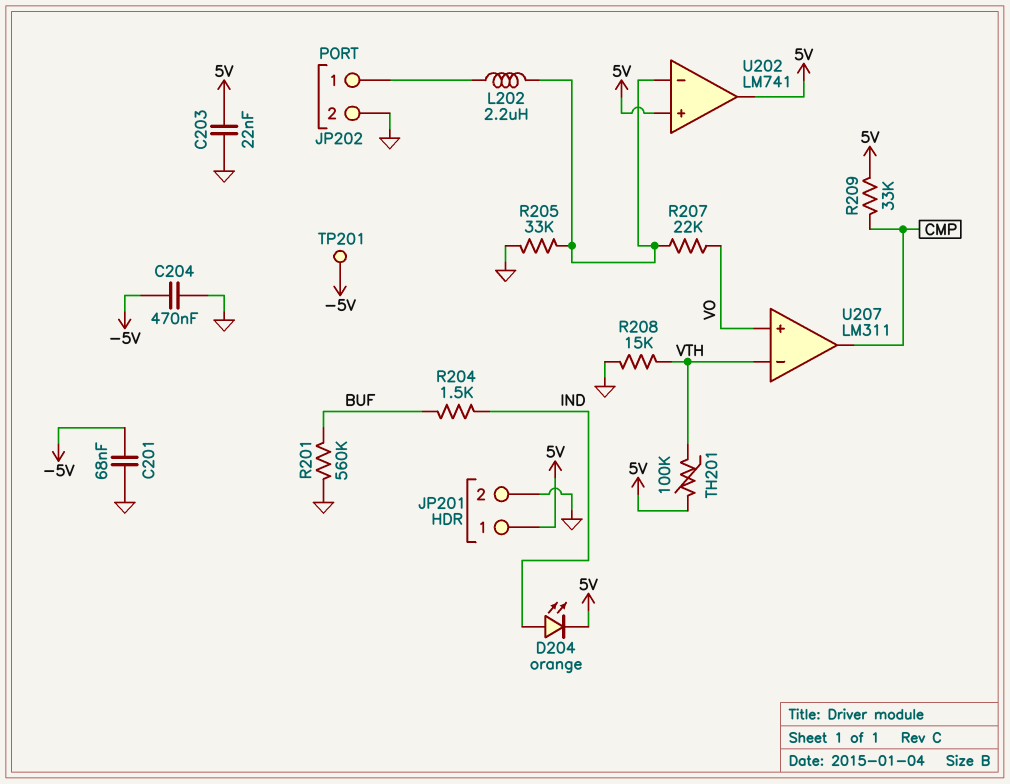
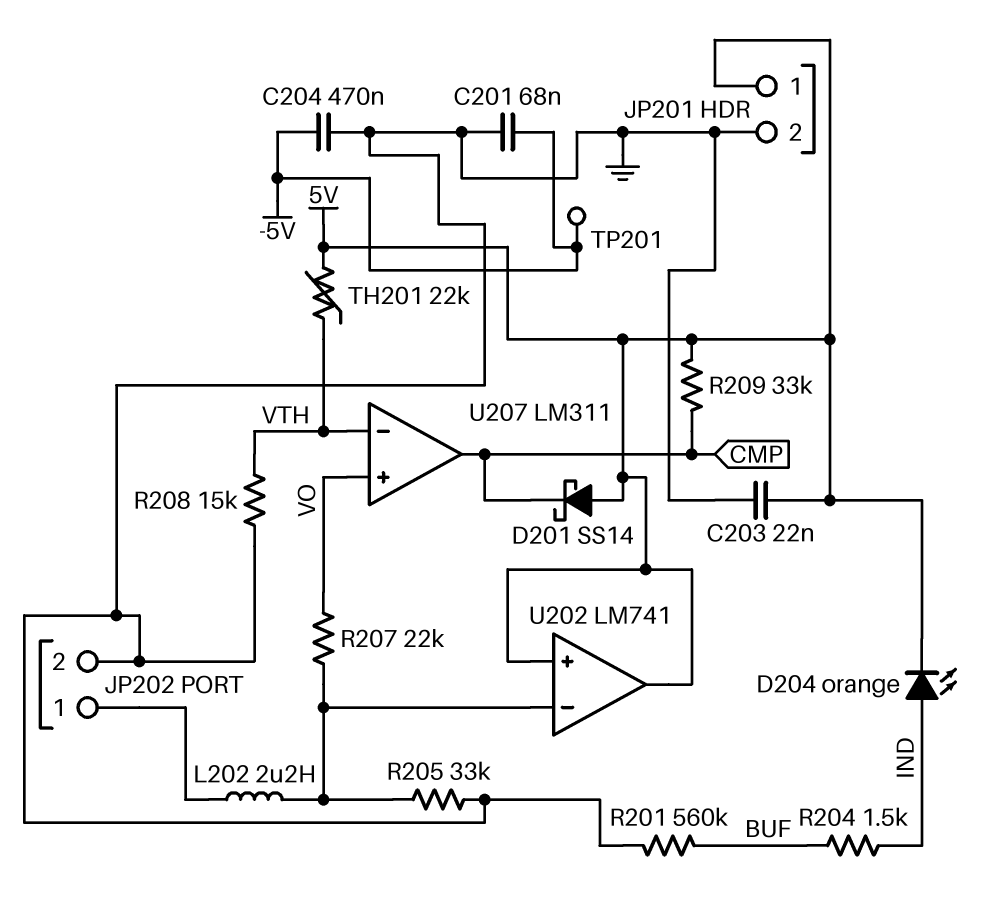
D201: none -> schottky SS14 (A 5V, K CMP)
TH201: 100k (5V, VTH) -> 22k (5V, VTH)

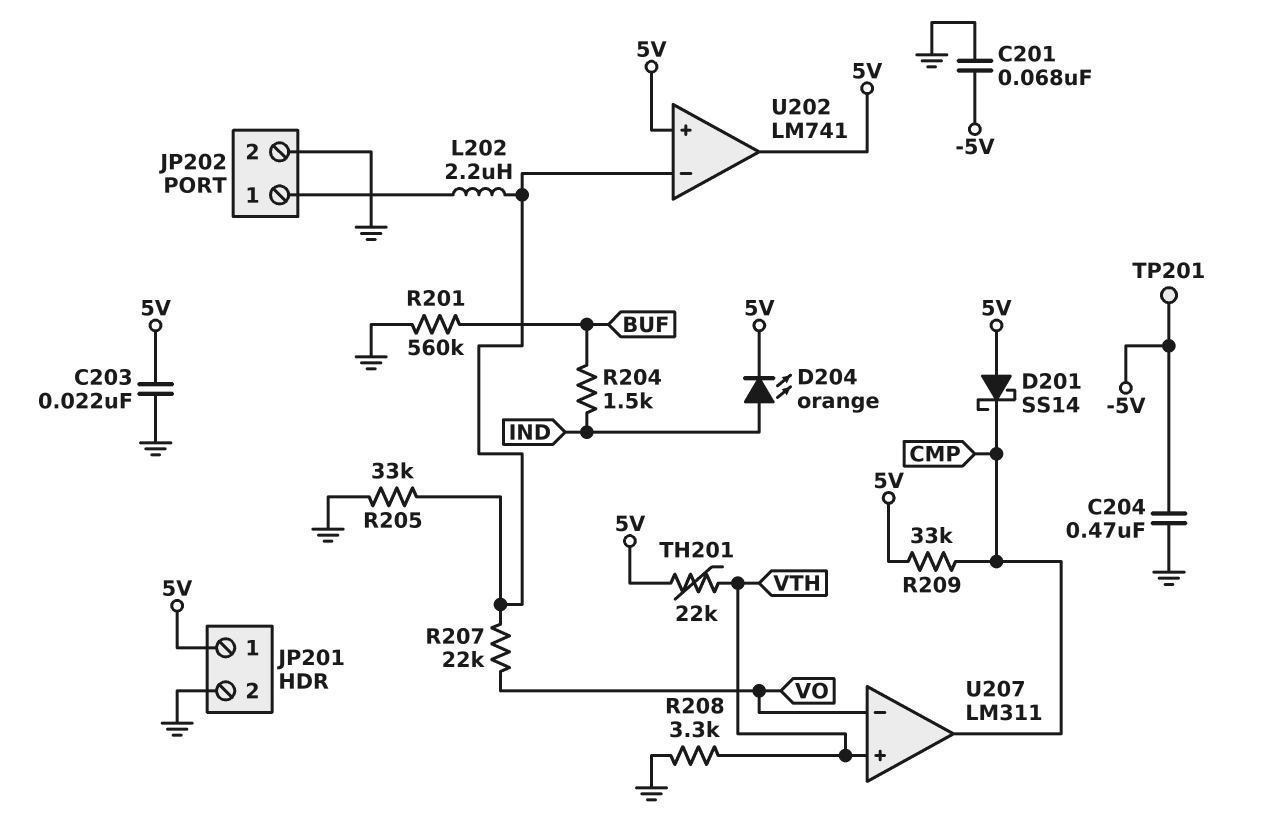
R208: 15k (GND, VTH) -> 3.3k (GND, VTH)
U207 pin in+: VO -> VTH
U207 pin in-: VTH -> VO

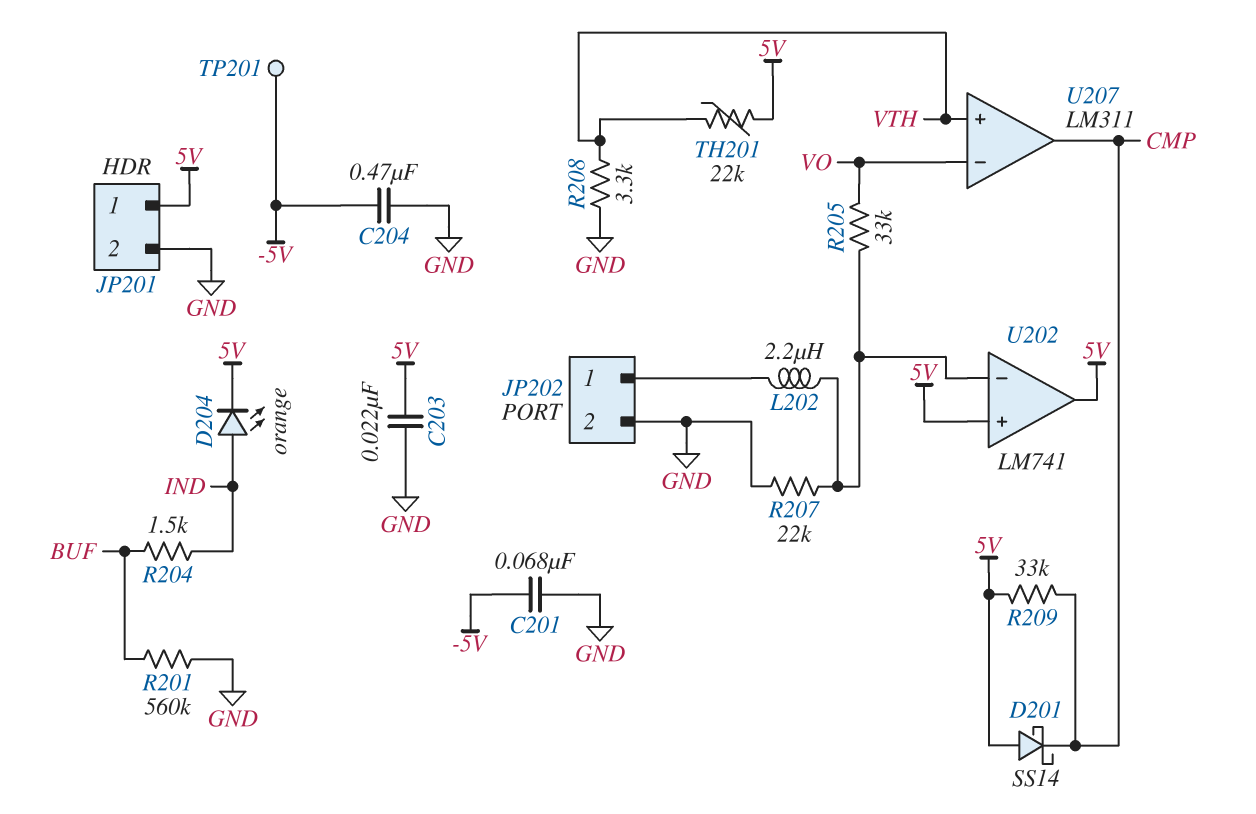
R205: 33k (GND, U202/in-) -> 33k (U202/in-, VO)
R207: 22k (U202/in-, VO) -> 22k (GND, U202/in-)

